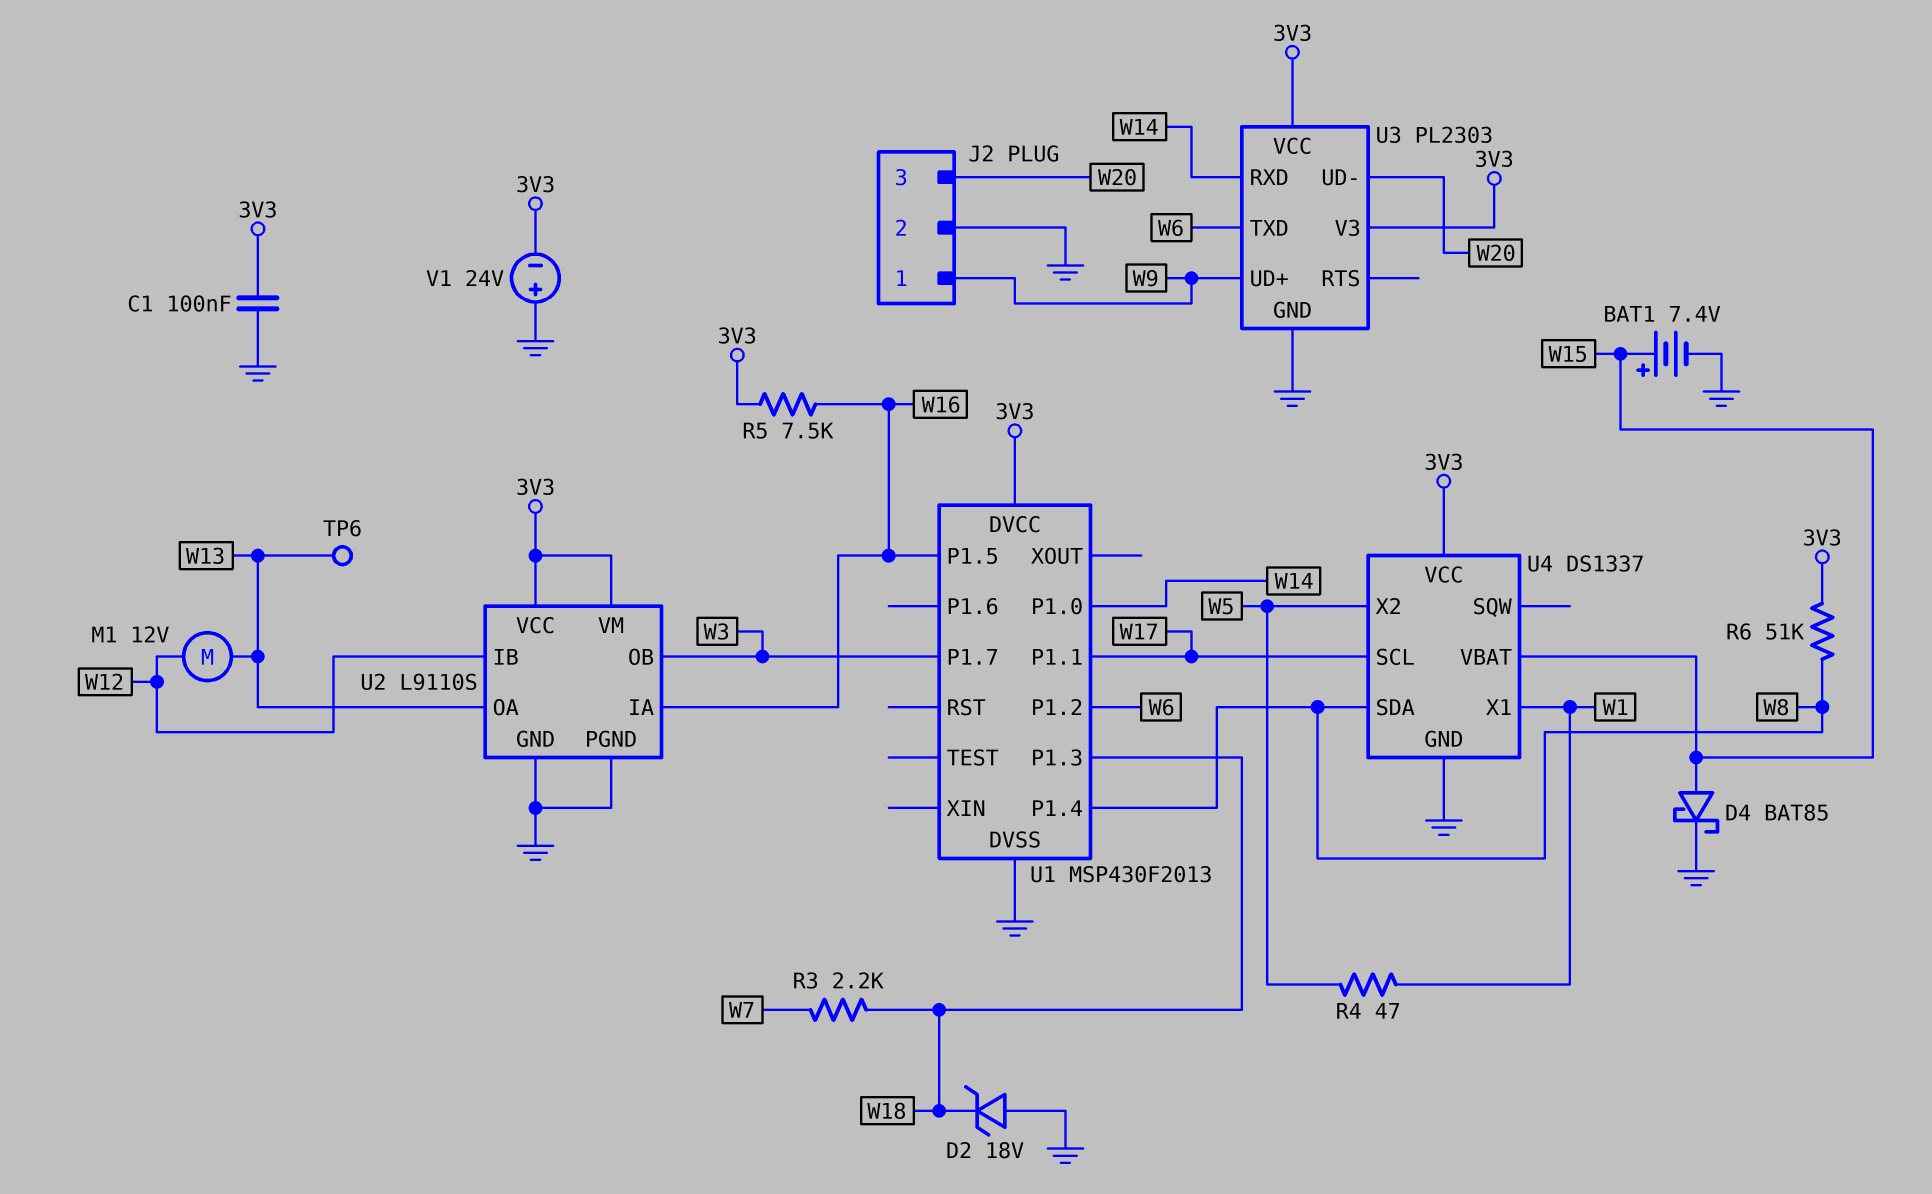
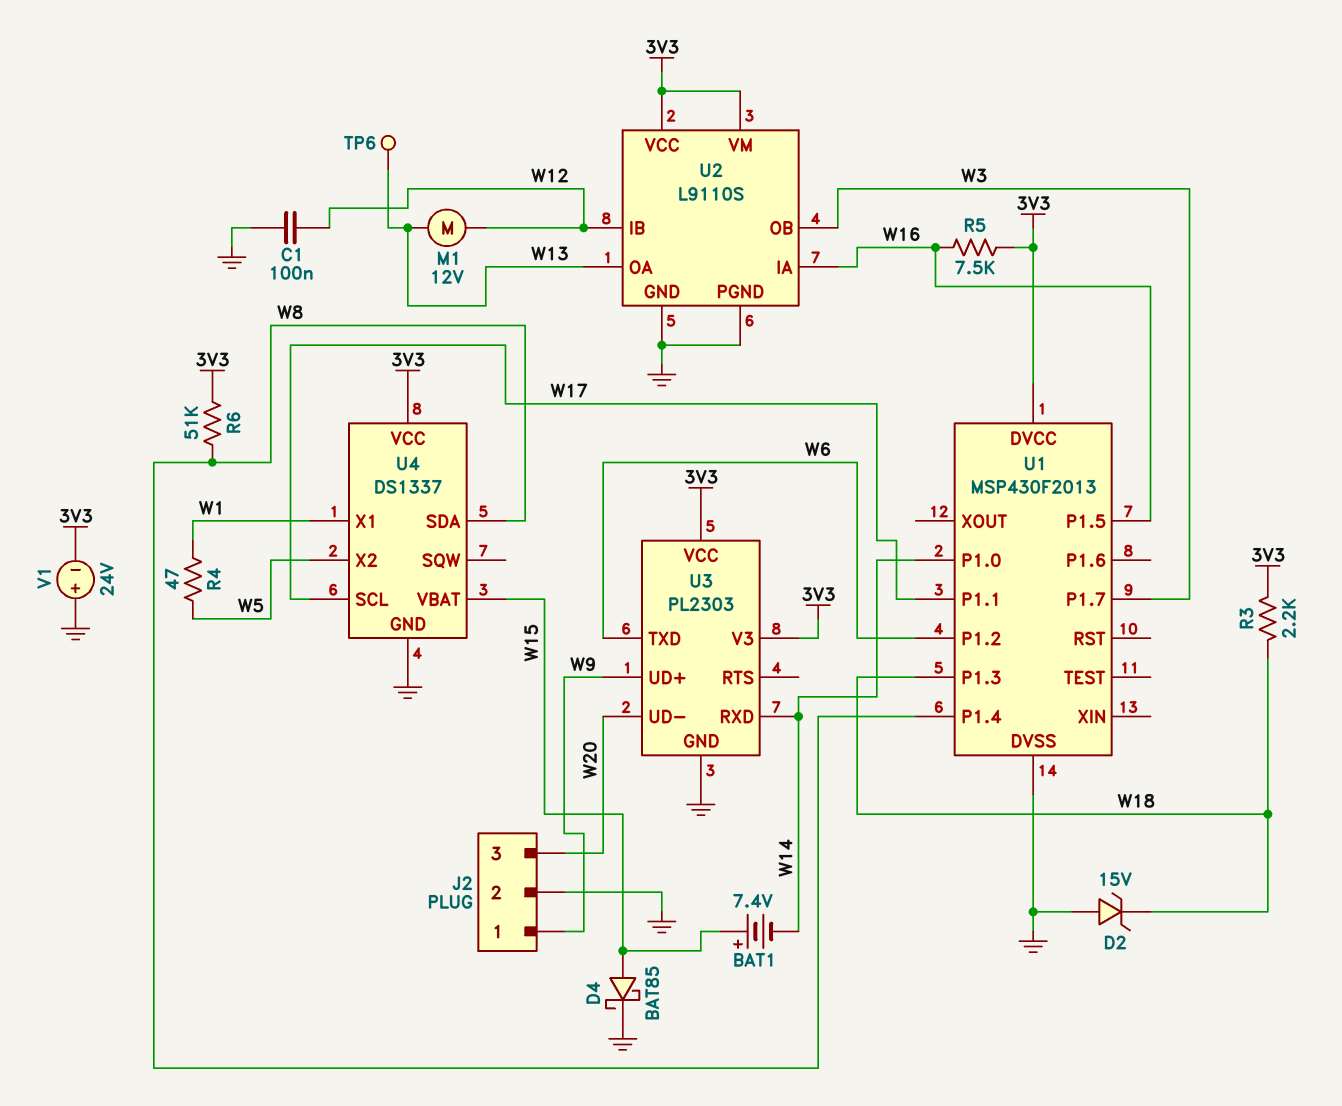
BAT1: 7.4V (plus W15, minus GND) -> 7.4V (plus W15, minus W14)
C1: 100nF (3V3, GND) -> 100nF (GND, W12)
D2: zener 18V (A GND, K W18) -> zener 15V (A GND, K W18)
R3: 2.2k (W7, W18) -> 2.2k (3V3, W18)

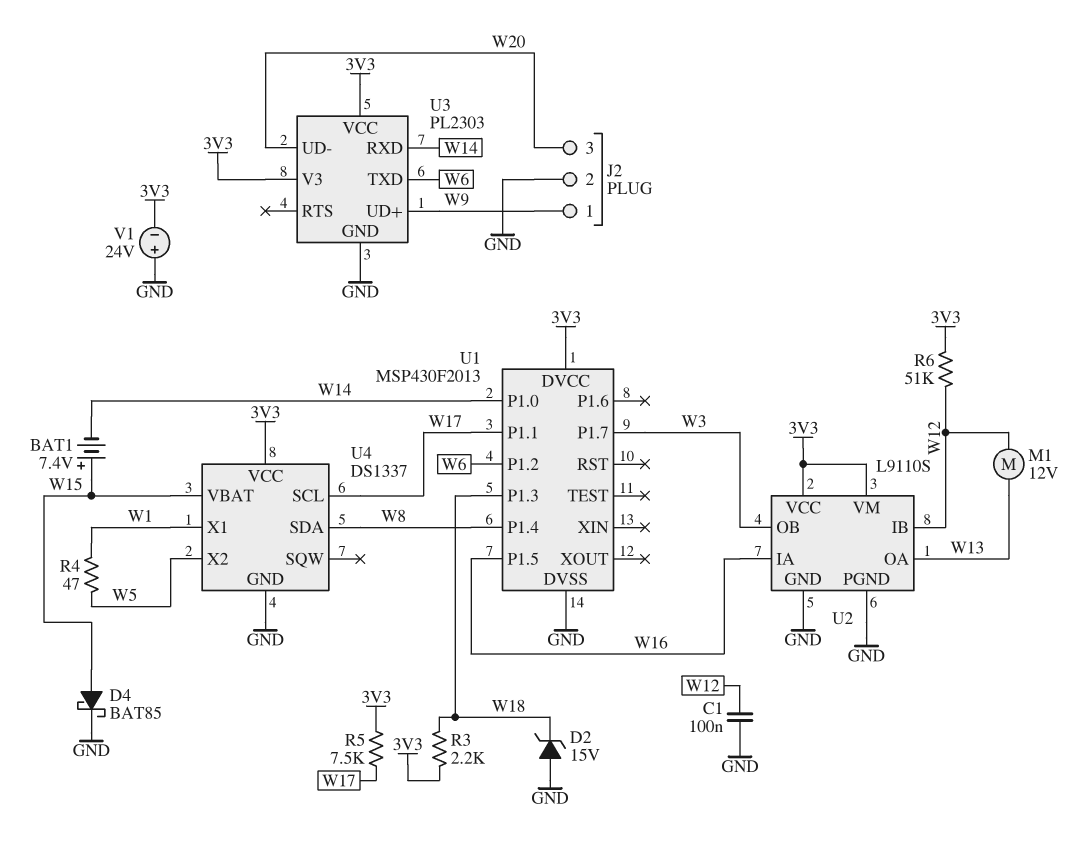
R5: 7.5k (3V3, W16) -> 7.5k (3V3, W17)
R6: 51k (3V3, W8) -> 51k (3V3, W12)
TP6: test point (W13) -> none

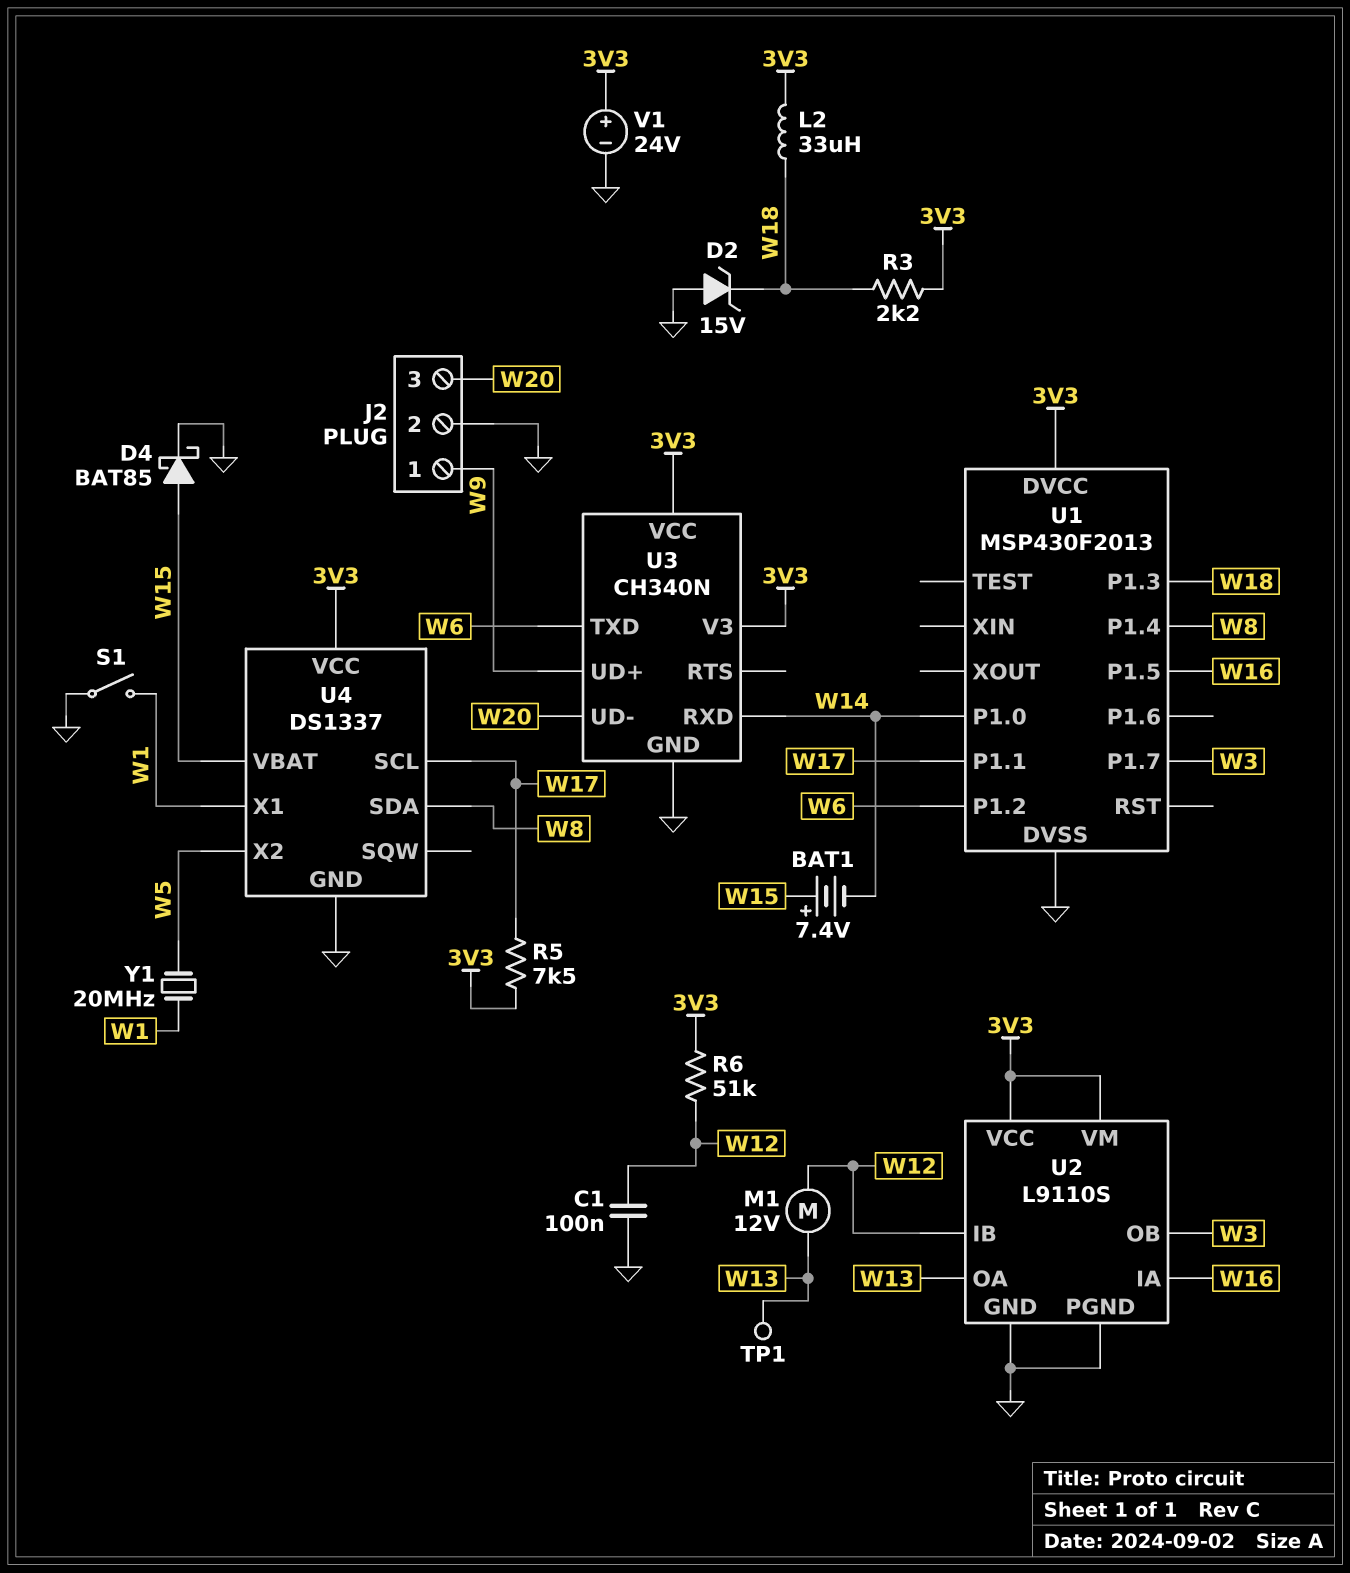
L2: none -> 33uH (3V3, W18)
R4: 47 (W1, W5) -> none
S1: none -> switch (GND, W1)
TP1: none -> test point (W13)
U3: PL2303 -> CH340N
V1: 24V (plus GND, minus 3V3) -> 24V (plus 3V3, minus GND)
Y1: none -> 20MHz (W1, W5)

